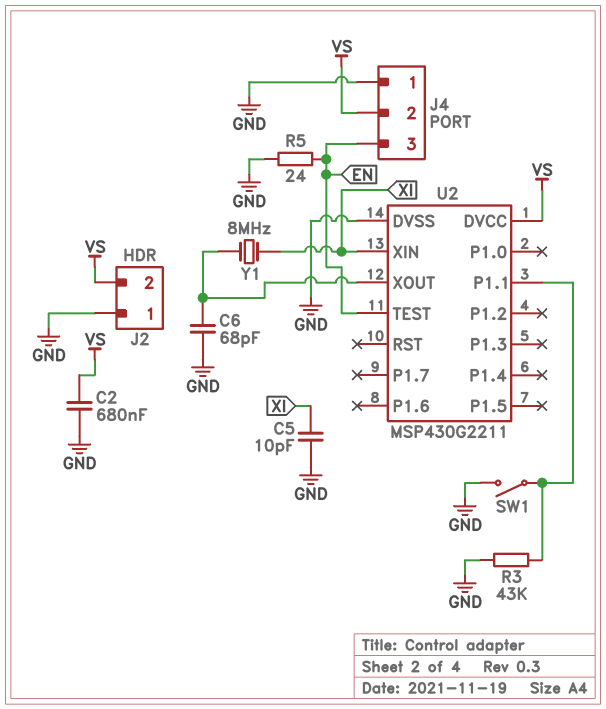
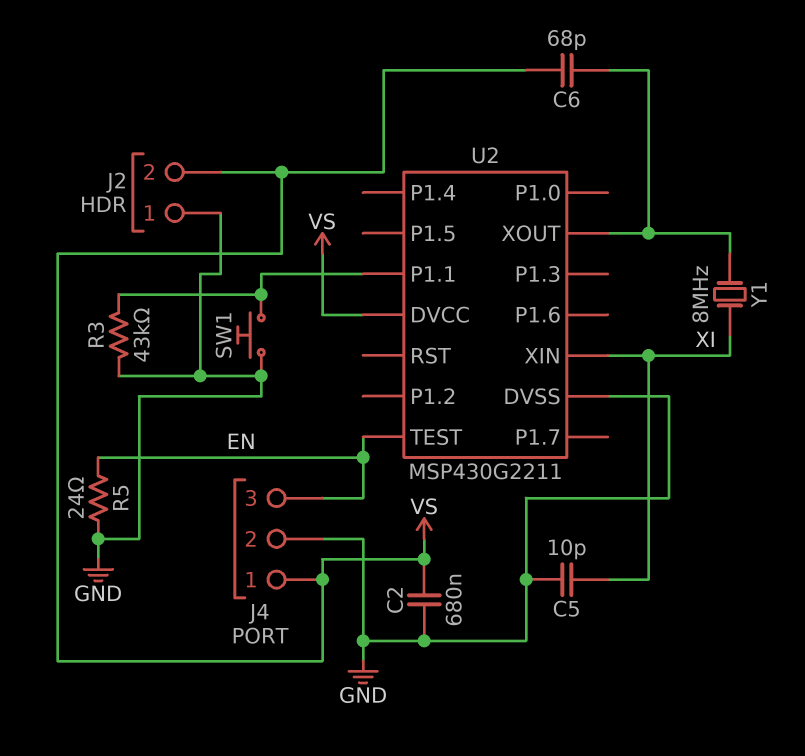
C6: 68pF (GND, U2/XOUT) -> 68pF (U2/XOUT, VS)
J4 pin 1: GND -> VS
J4 pin 2: VS -> GND
SW1: switch (GND, U2/P1.1) -> button (GND, U2/P1.1)

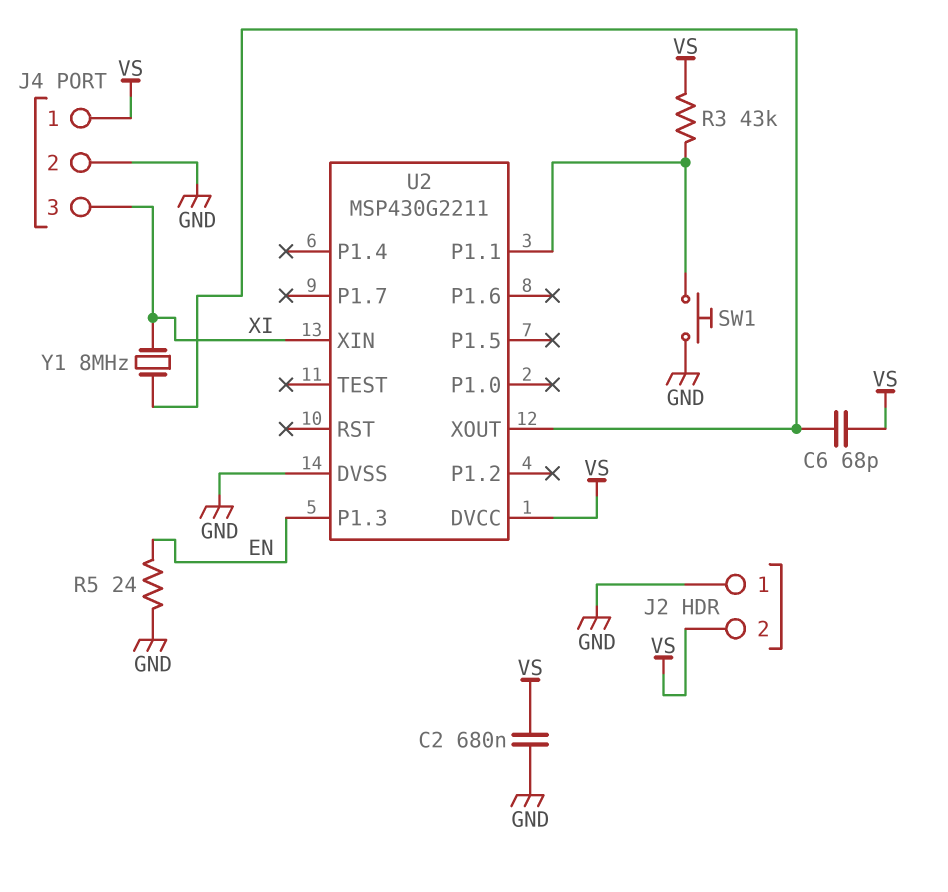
C5: 10pF (GND, XI) -> none
J4 pin 3: EN -> XI
R3: 43k (GND, U2/P1.1) -> 43k (U2/P1.1, VS)
U2 pin P1.3: none -> EN
U2 pin TEST: EN -> none

